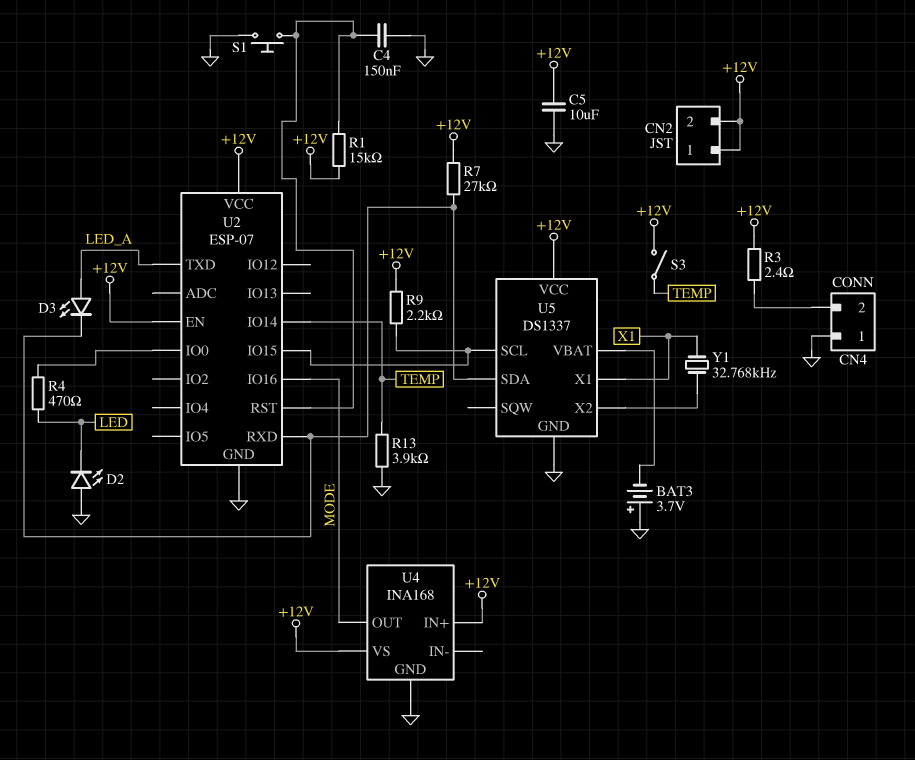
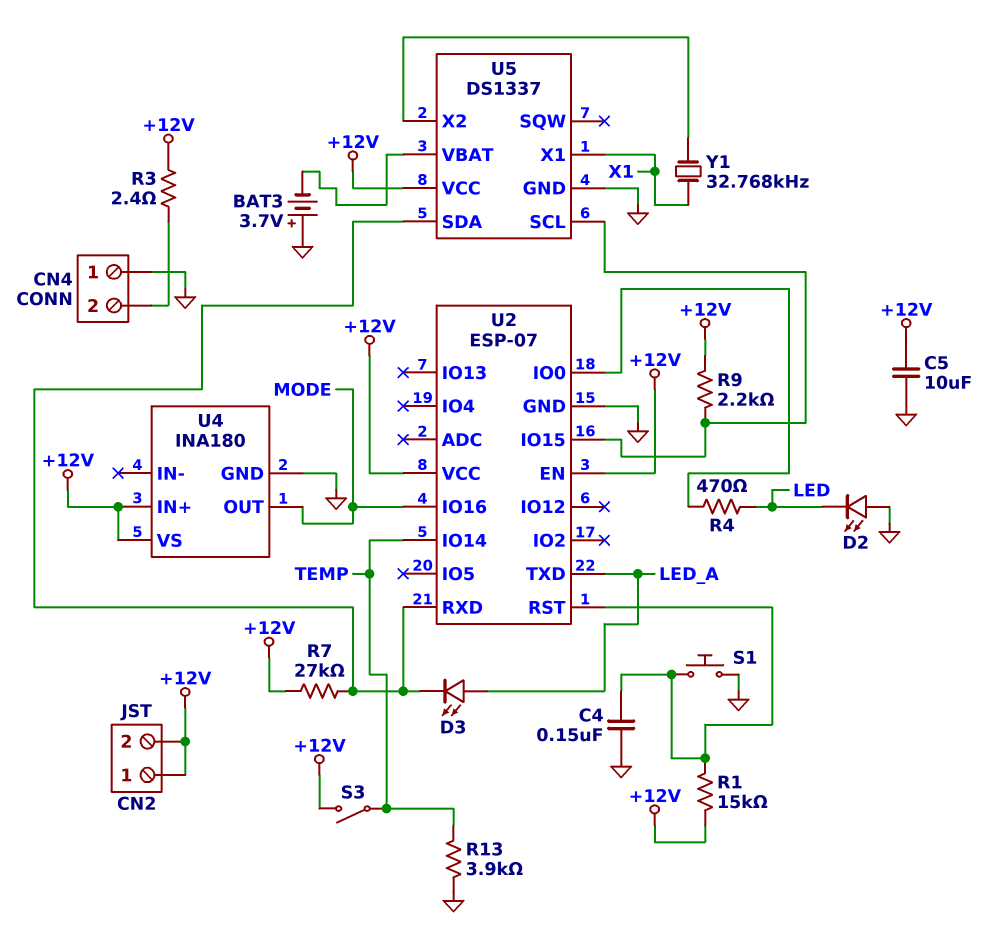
U4: INA168 -> INA180

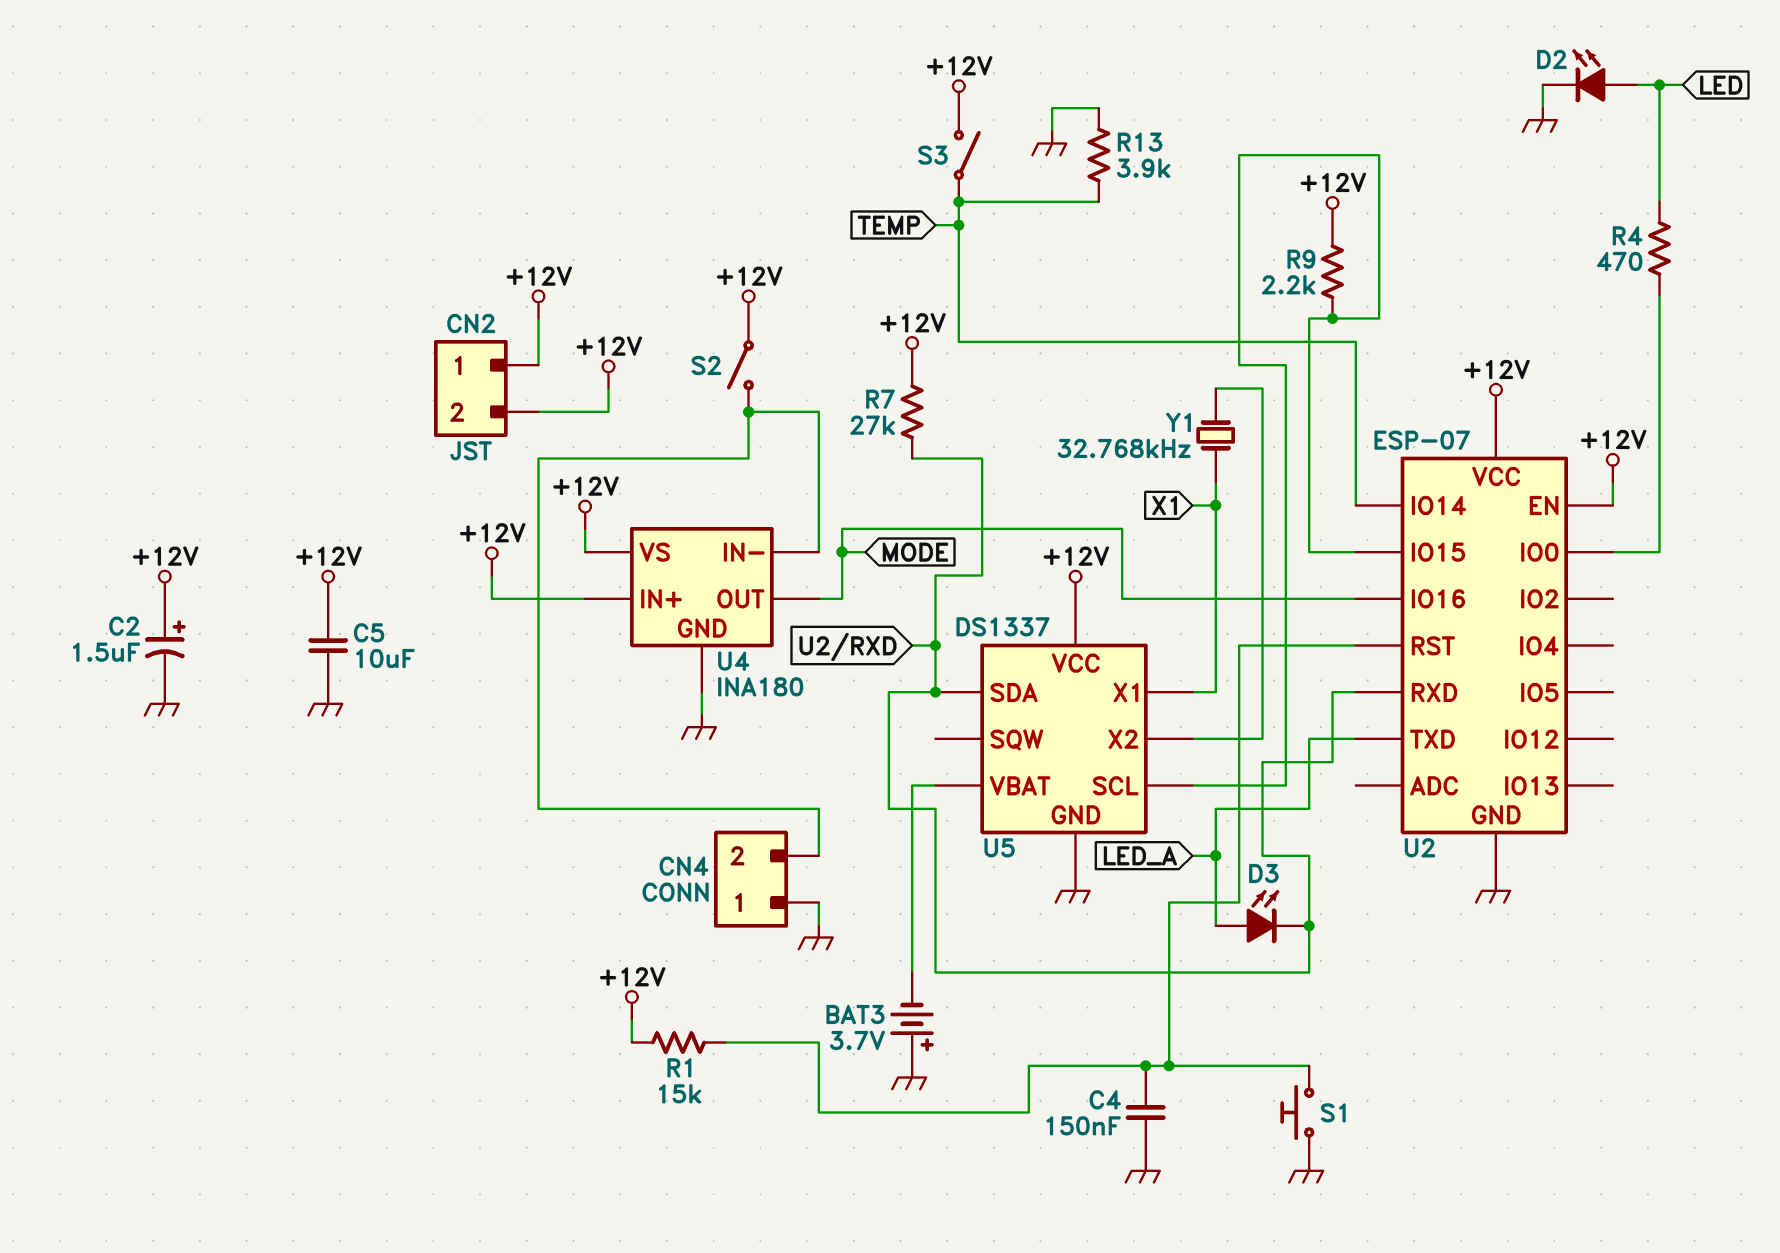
C2: none -> 1.5uF (plus +12V, minus GND)
D2: LED (A GND, K LED) -> LED (A LED, K GND)
R3: 2.4 (+12V, CN4/2) -> none
S2: none -> switch (+12V, CN4/2)
U4 pin IN-: none -> CN4/2

